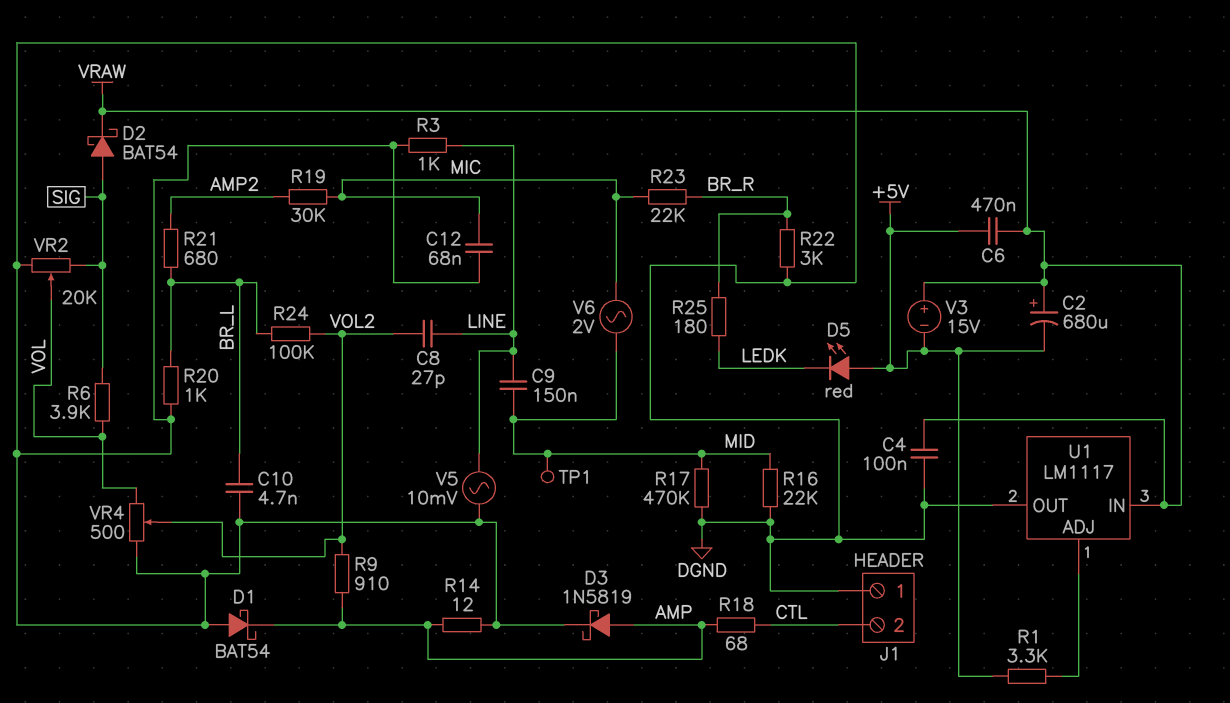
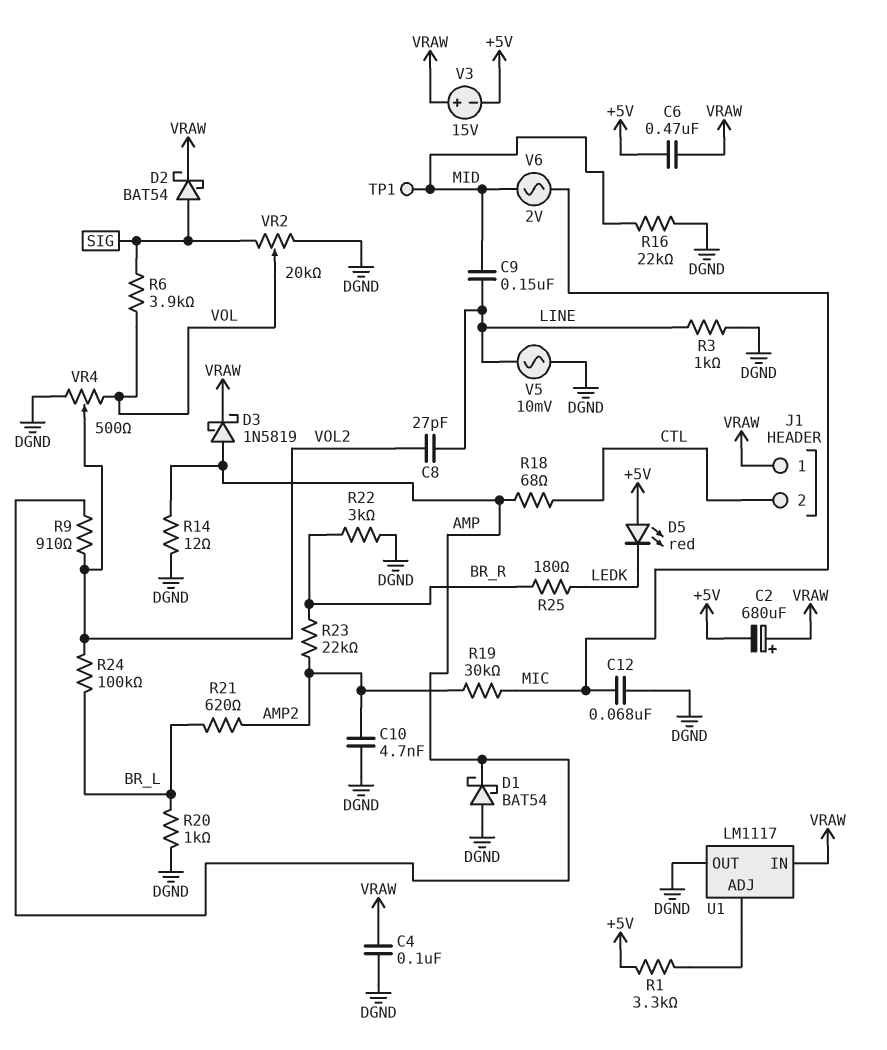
C10: 4.7nF (BR_L, DGND) -> 4.7nF (AMP2, DGND)
D3: schottky 1N5819 (A AMP, K DGND) -> schottky 1N5819 (A AMP, K VRAW)
J1 pin 1: DGND -> VRAW
R17: 470k (DGND, MID) -> none
R21: 680 (AMP2, BR_L) -> 620 (AMP2, BR_L)
R23: 22k (BR_R, MIC) -> 22k (AMP2, BR_R)

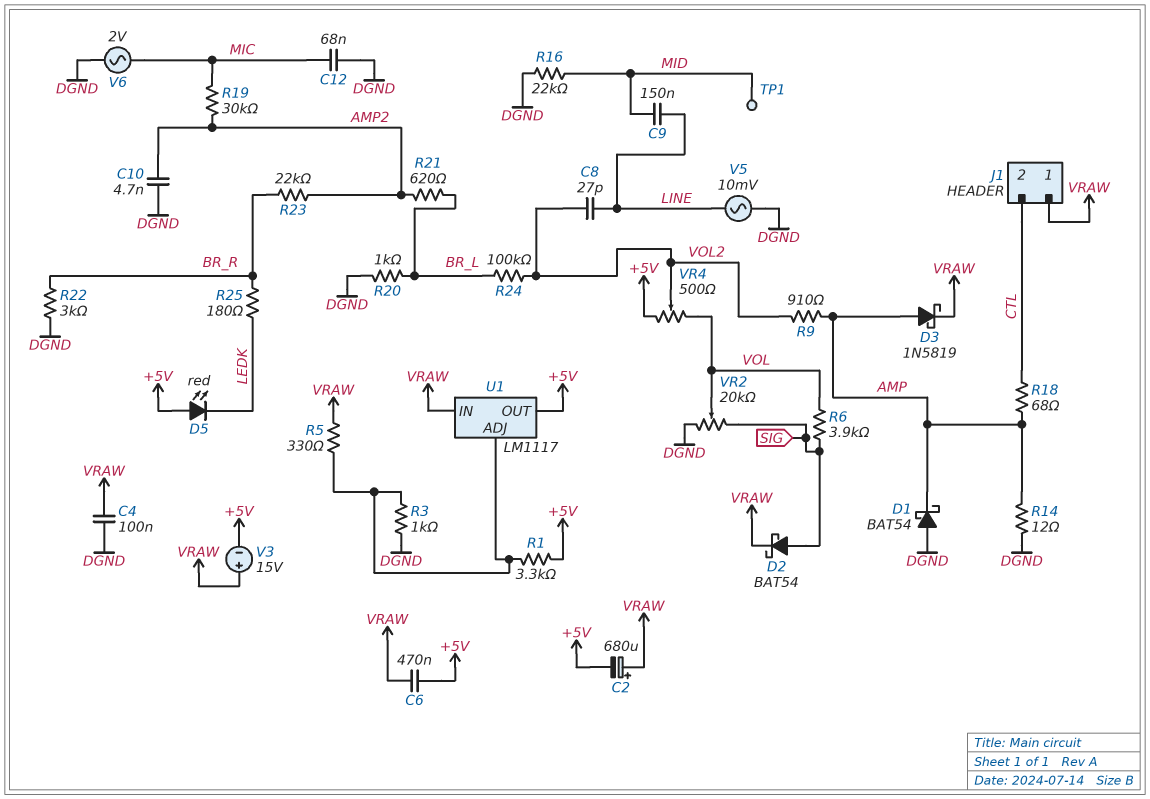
R3: 1k (DGND, LINE) -> 1k (DGND, U1/ADJ)
R5: none -> 330 (U1/ADJ, VRAW)
U1 pin OUT: DGND -> +5V
V6: AC 2V (MIC, MID) -> AC 2V (DGND, MIC)
VR4: 500 (DGND, VOL, wiper VOL2) -> 500 (+5V, VOL, wiper VOL2)

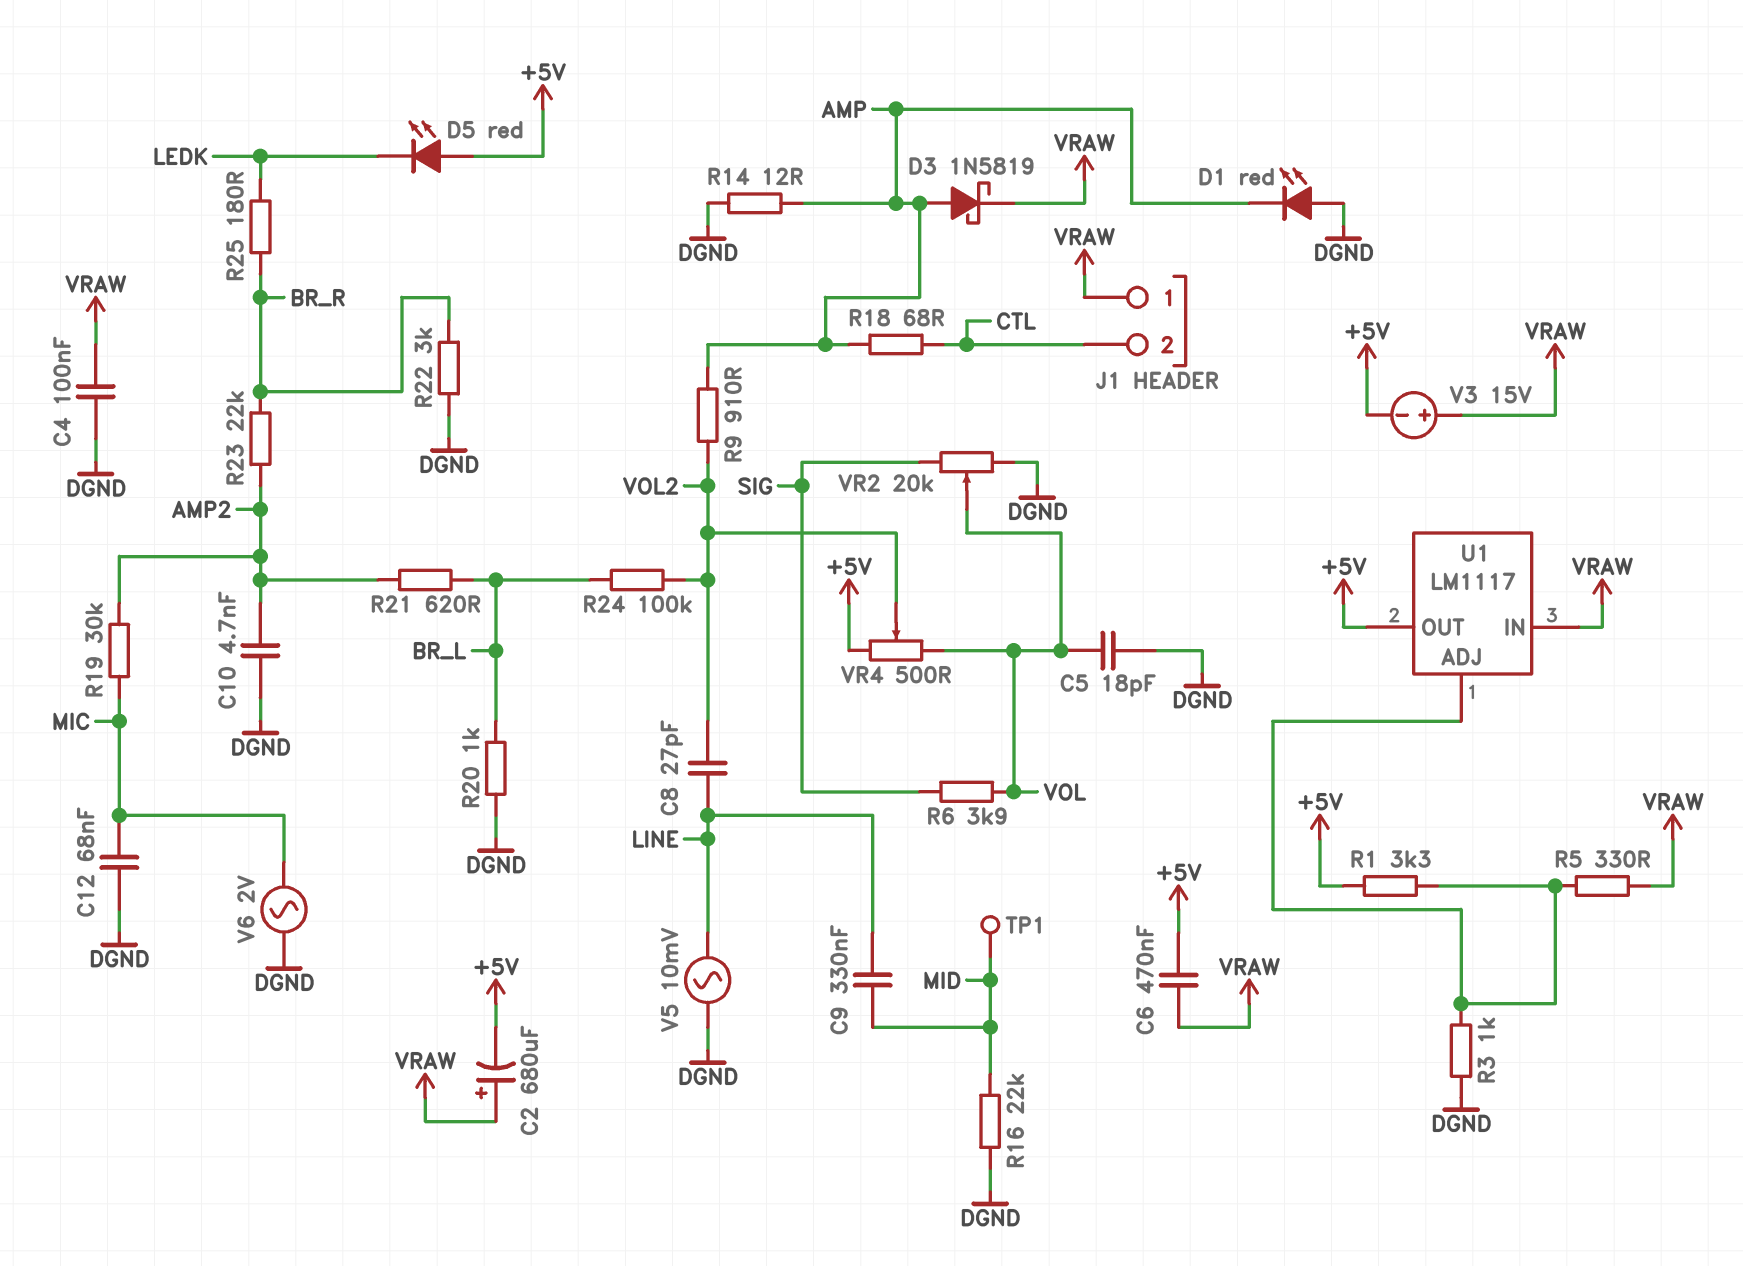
C5: none -> 18pF (DGND, VOL)
C9: 150nF (LINE, MID) -> 330nF (LINE, MID)
D1: schottky BAT54 (A DGND, K AMP) -> LED red (A DGND, K AMP)
D2: schottky BAT54 (A SIG, K VRAW) -> none

